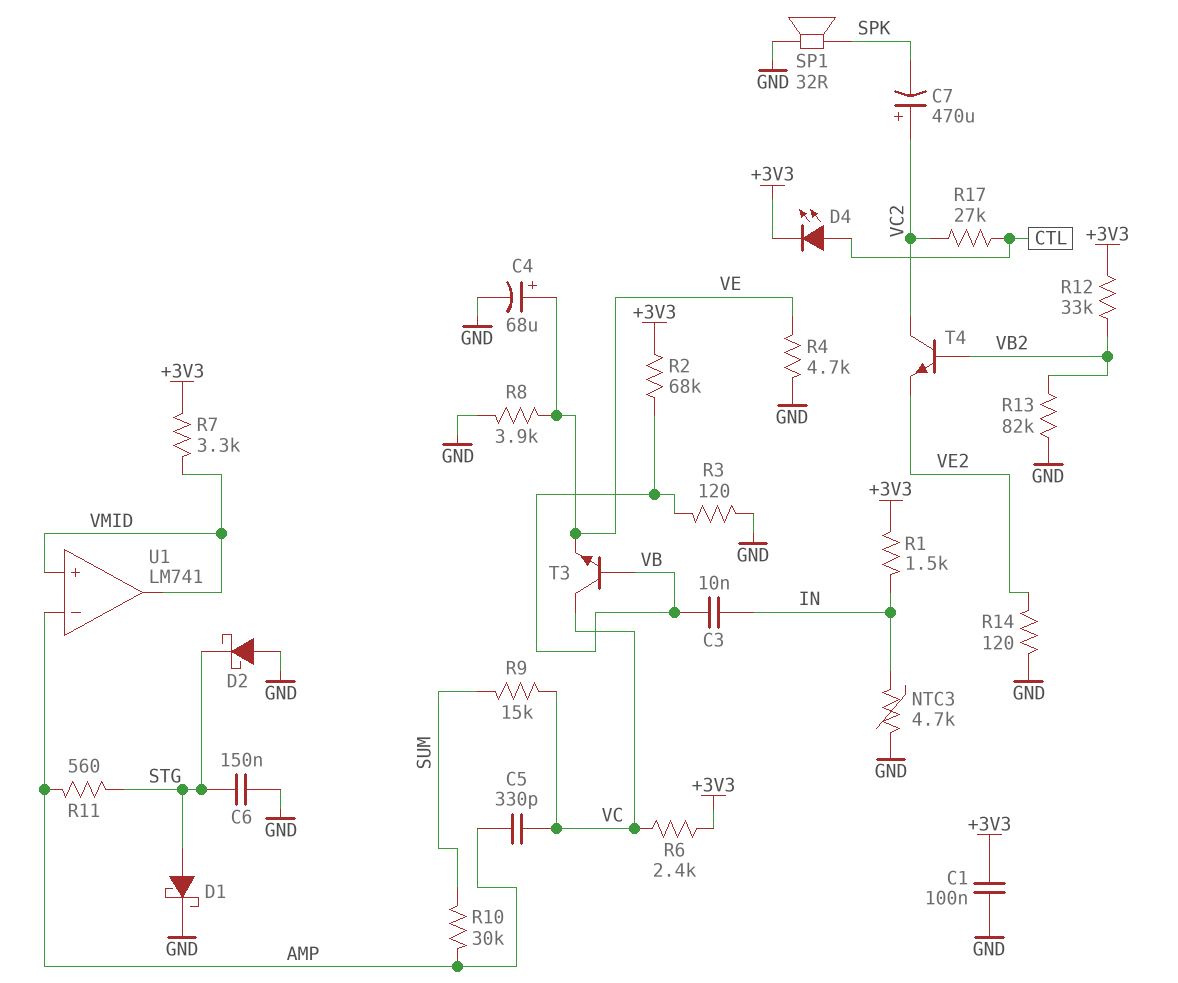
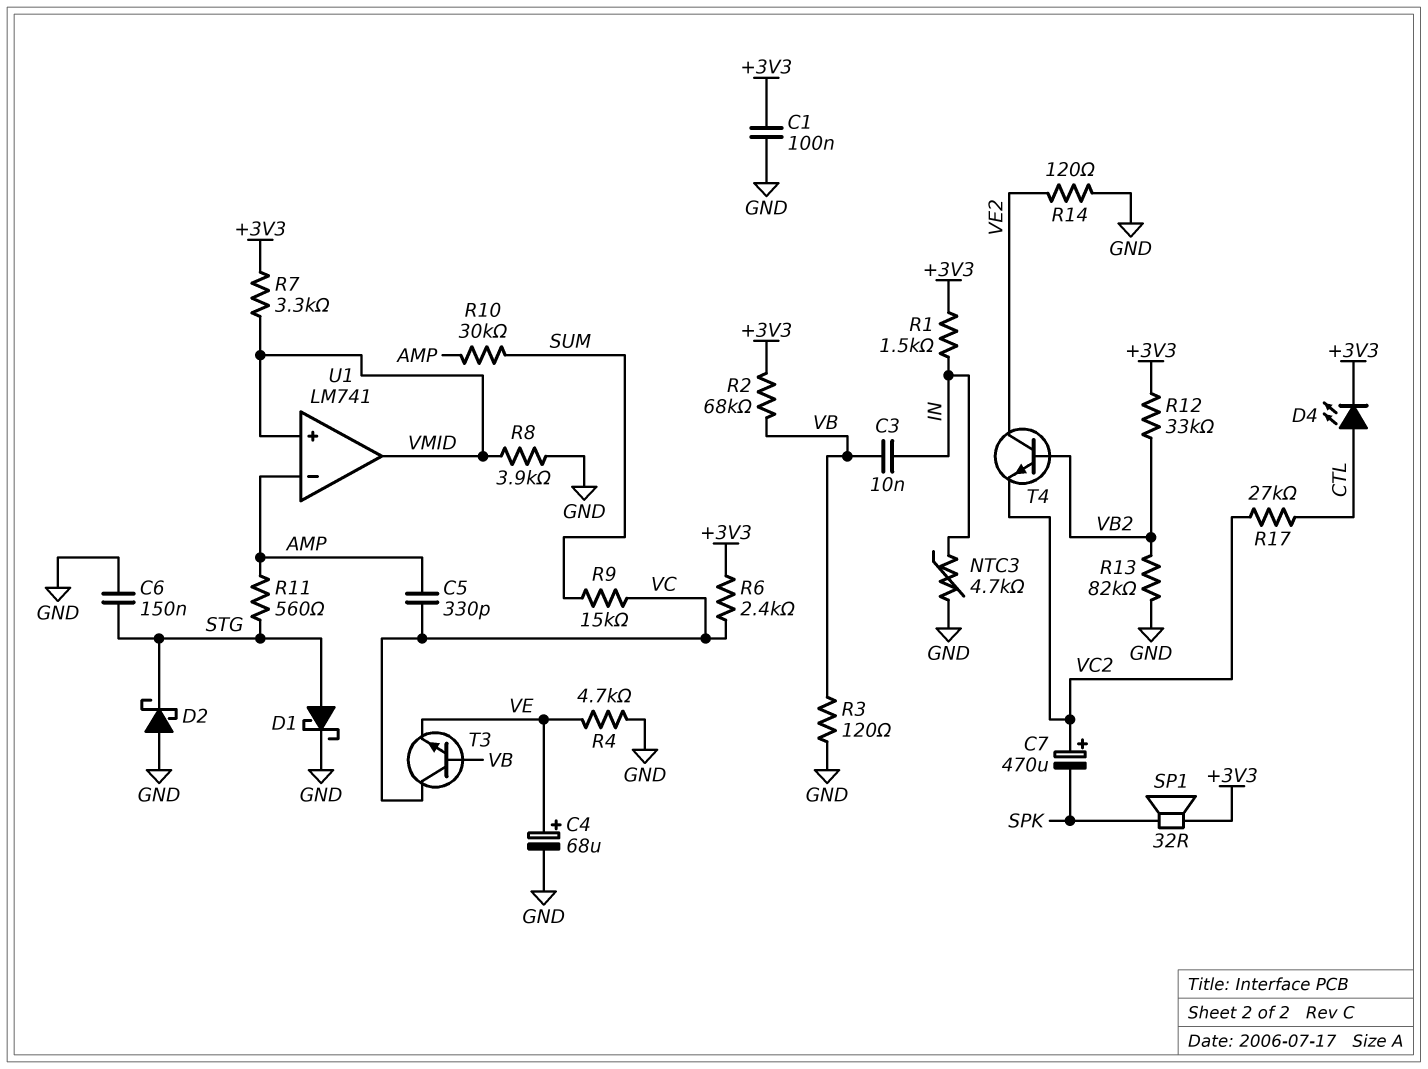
R8: 3.9k (GND, VE) -> 3.9k (GND, VMID)
SP1: speaker 32R (GND, SPK) -> speaker 32R (+3V3, SPK)
T4: NPN (B VB2, C VC2, E VE2) -> NPN (B VB2, C VE2, E VC2)

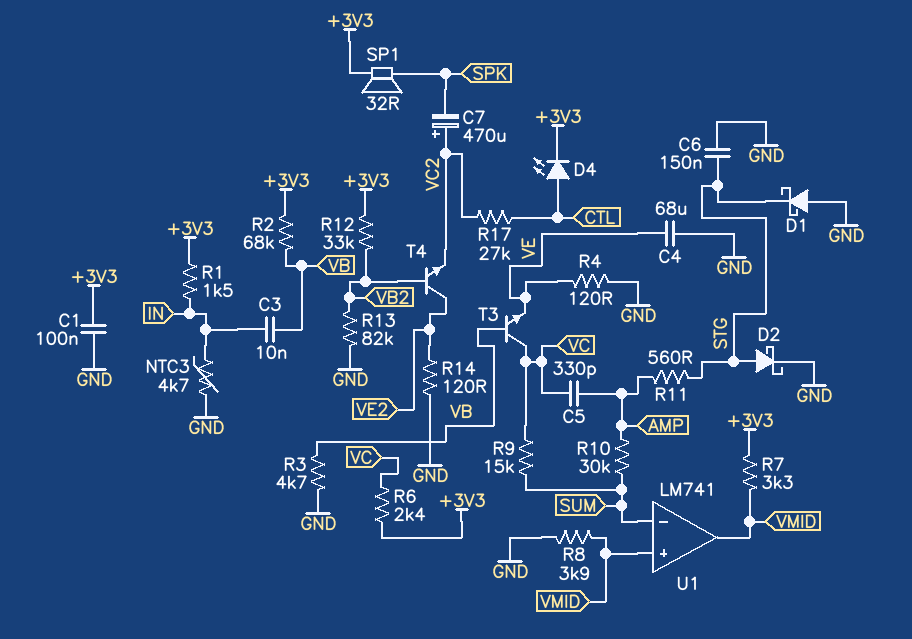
C4: 68uF (plus VE, minus GND) -> 68uF (GND, VE)
D1: schottky (A STG, K GND) -> schottky (A GND, K STG)
D2: schottky (A GND, K STG) -> schottky (A STG, K GND)
R3: 120 (GND, VB) -> 4.7k (GND, VB)
R4: 4.7k (GND, VE) -> 120 (GND, VE)
U1 pin in-: AMP -> SUM

